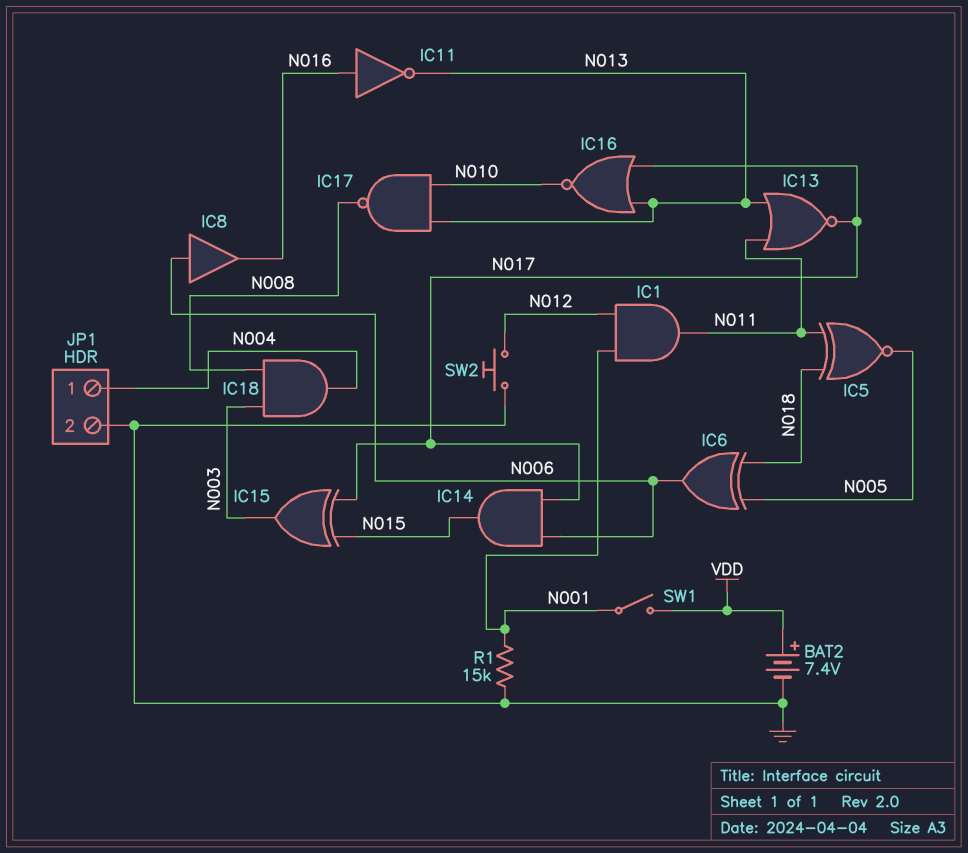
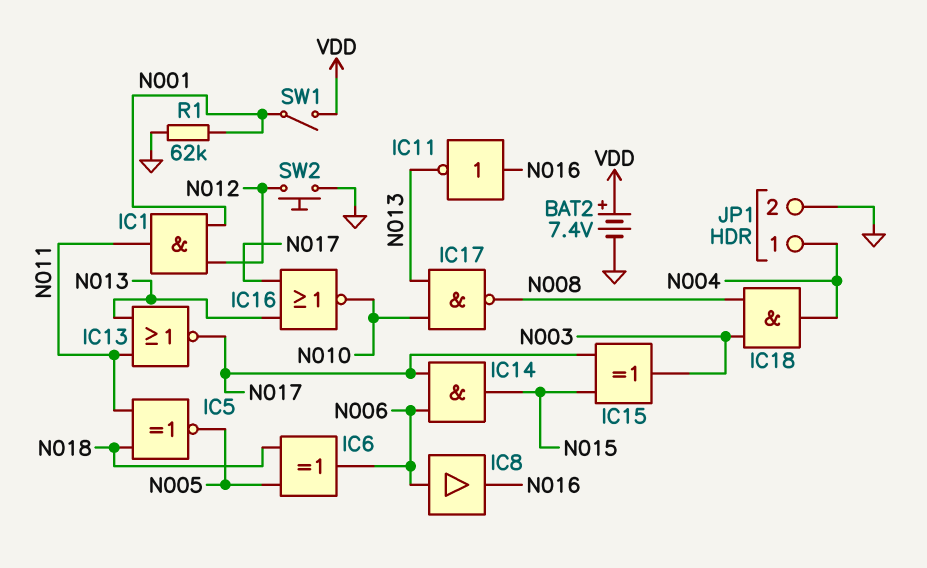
R1: 15k (GND, N001) -> 62k (GND, N001)

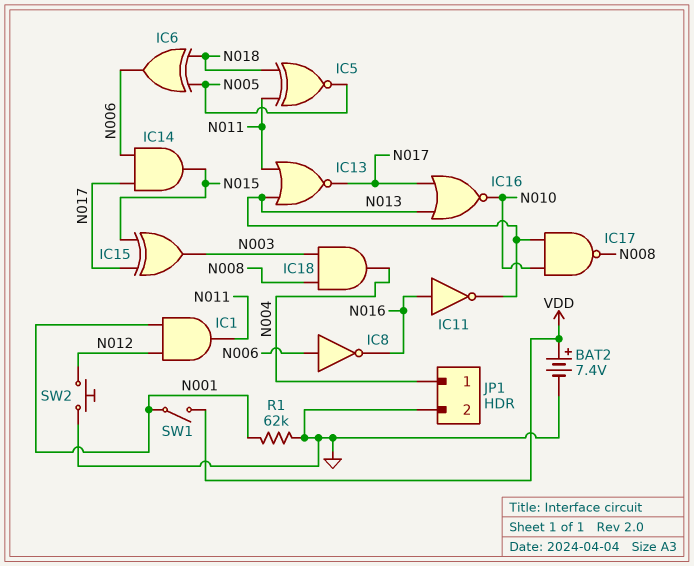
IC8: buffer (in N006, out N016) -> NOT (in N006, out N016)

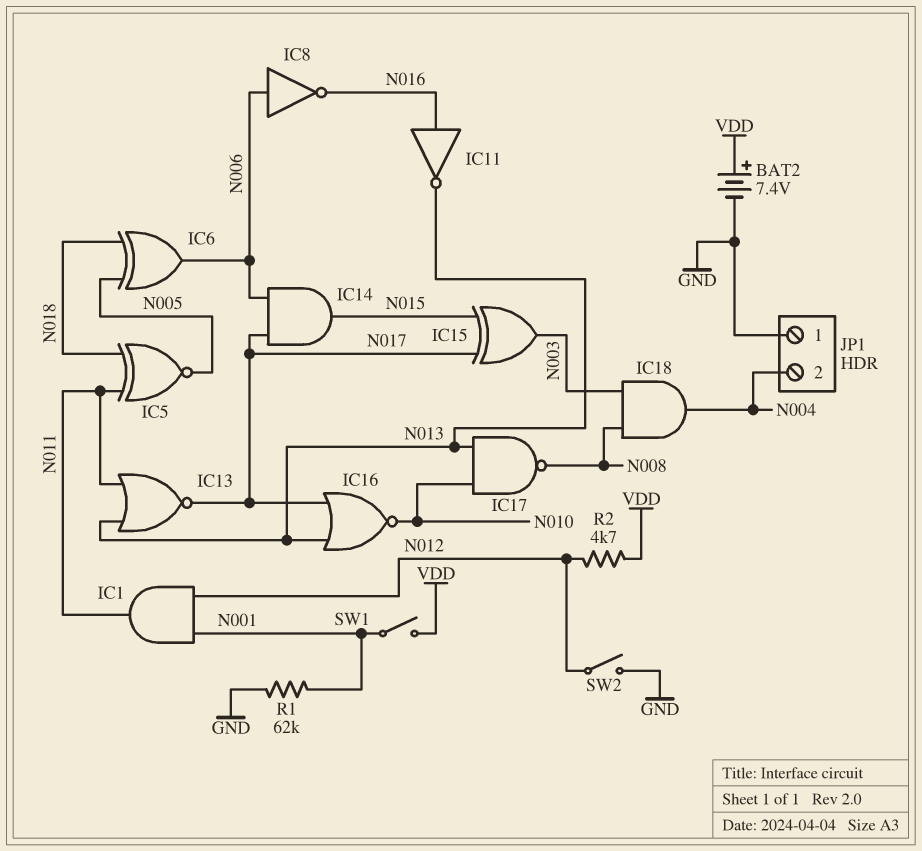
JP1 pin 1: N004 -> GND
JP1 pin 2: GND -> N004
R2: none -> 4.7k (N012, VDD)
SW2: button (GND, N012) -> switch (GND, N012)

